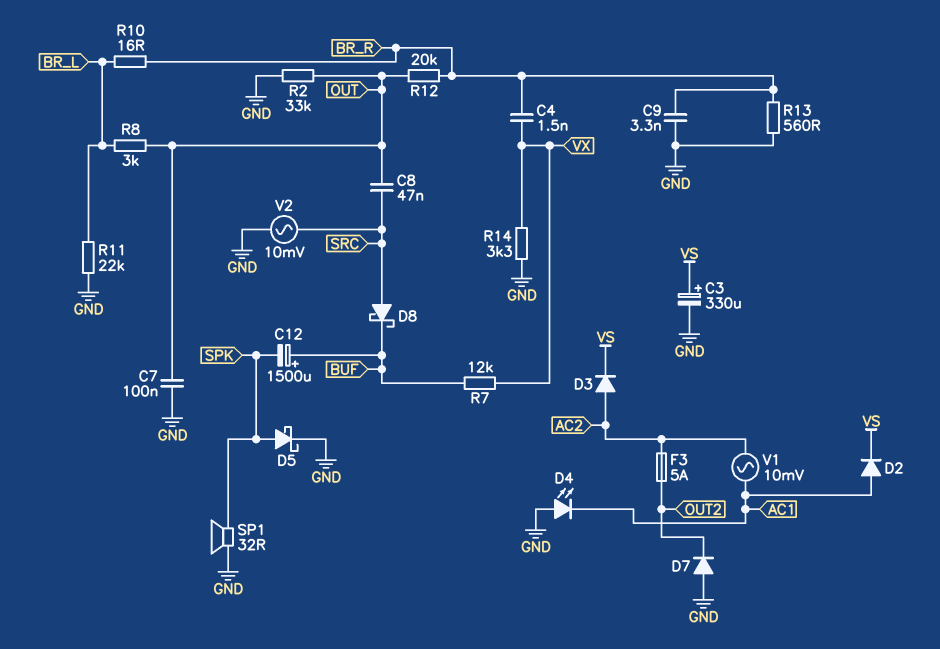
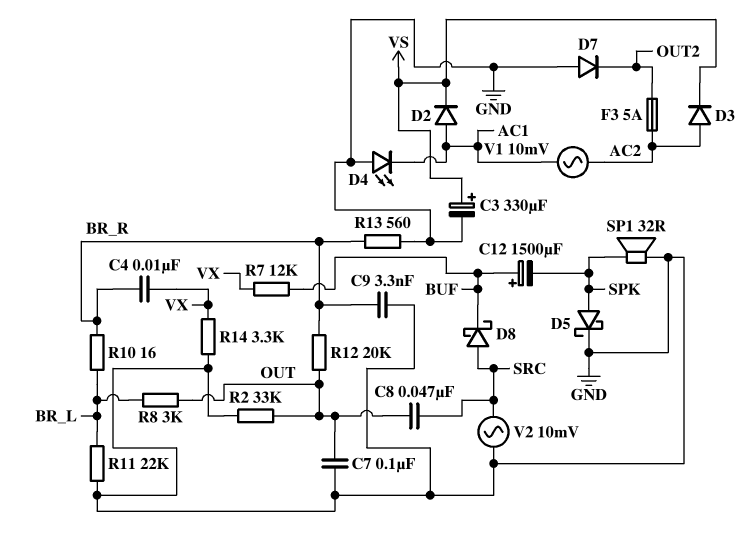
C4: 1.5nF (BR_R, VX) -> 10nF (BR_R, VX)

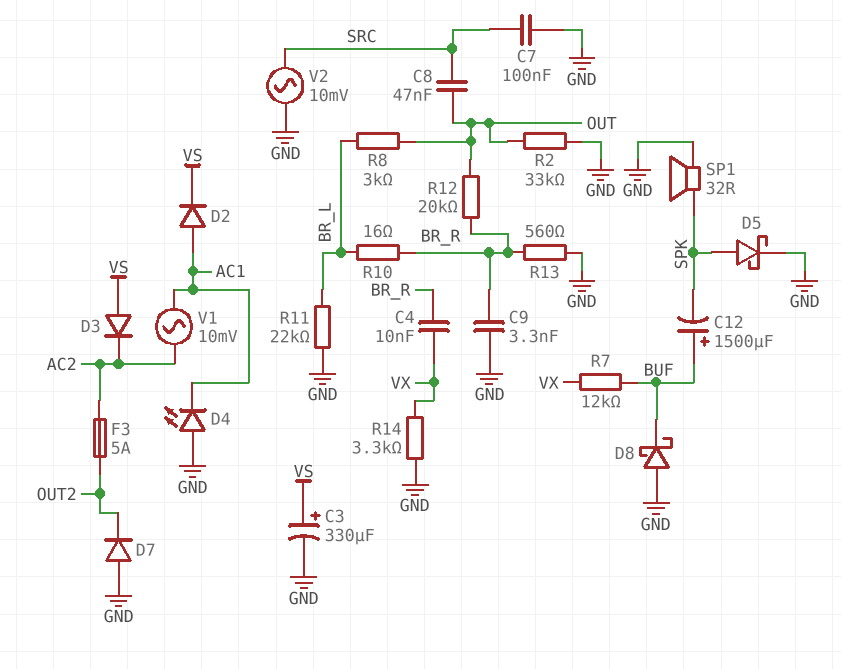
C7: 100nF (GND, OUT) -> 100nF (GND, SRC)
D3: diode (A AC2, K VS) -> diode (A VS, K AC2)
D8: schottky (A SRC, K BUF) -> schottky (A GND, K BUF)

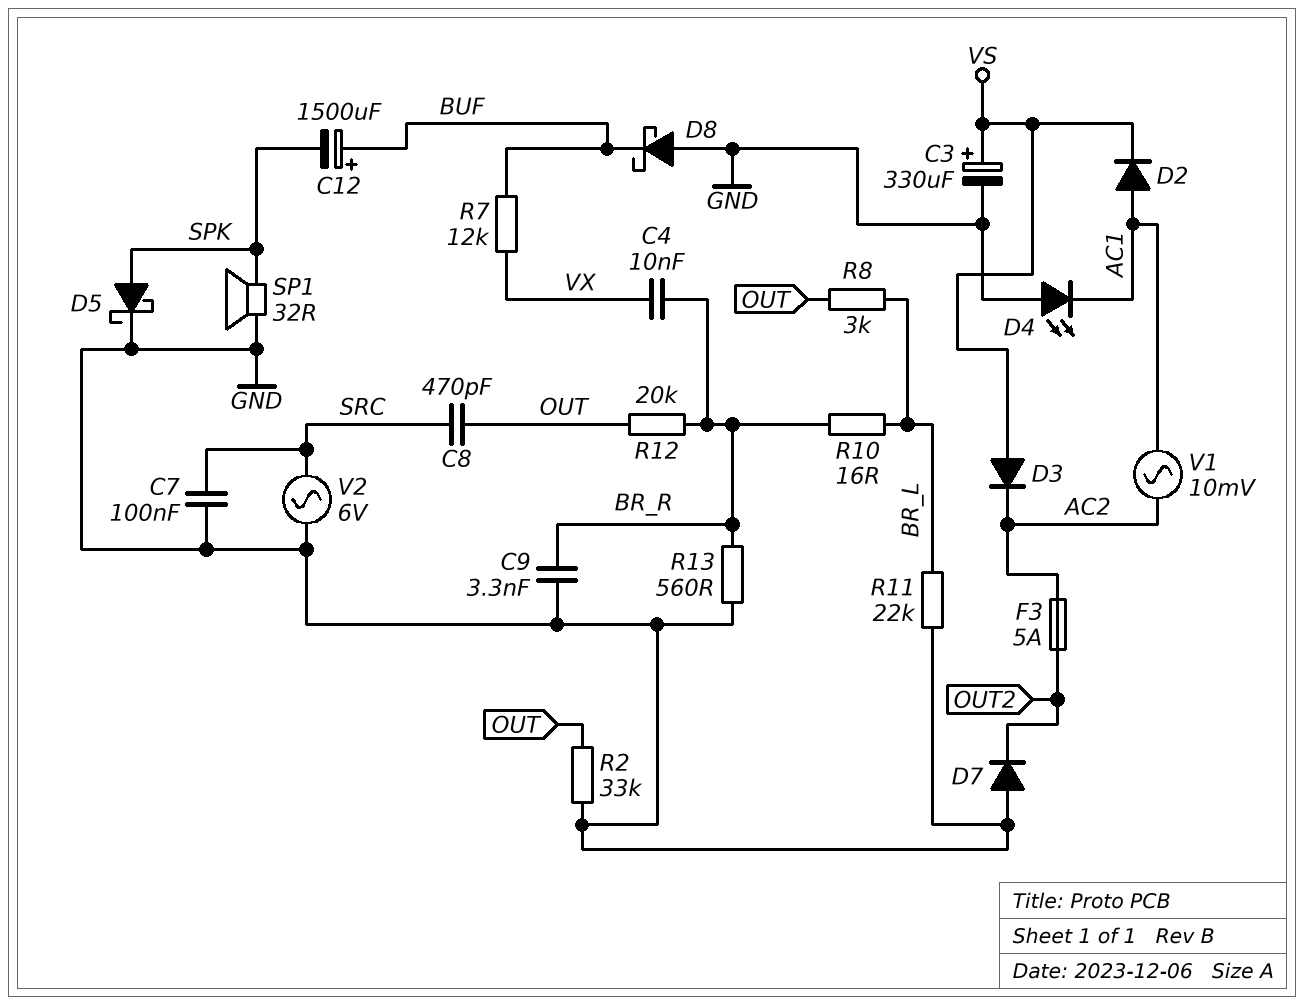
C8: 47nF (OUT, SRC) -> 470pF (OUT, SRC)
R14: 3.3k (GND, VX) -> none
V2: AC 10mV (GND, SRC) -> AC 6V (GND, SRC)

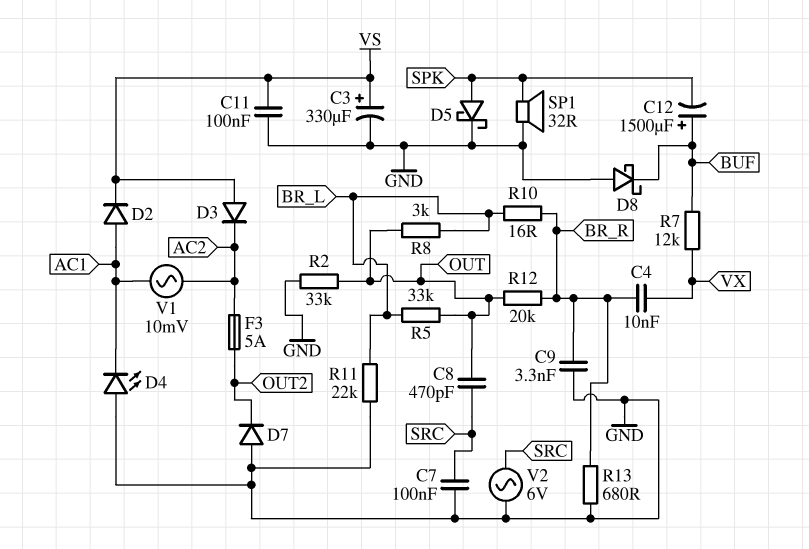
C11: none -> 100nF (GND, VS)
R5: none -> 33k (BR_L, OUT)
R13: 560 (BR_R, GND) -> 680 (BR_R, GND)

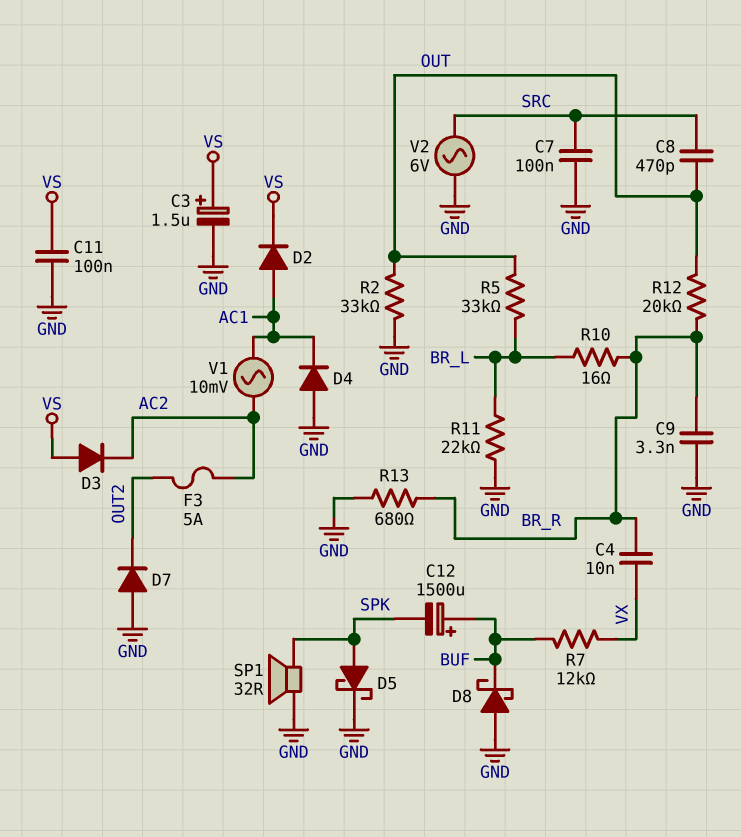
C3: 330uF (plus VS, minus GND) -> 1.5uF (plus VS, minus GND)
D4: LED (A GND, K AC1) -> diode (A GND, K AC1)
R8: 3k (BR_L, OUT) -> none

